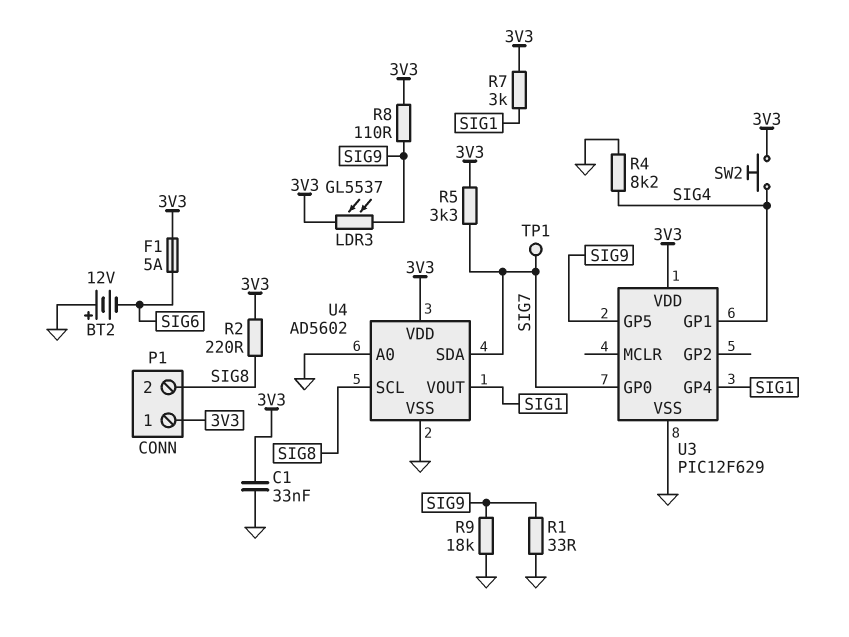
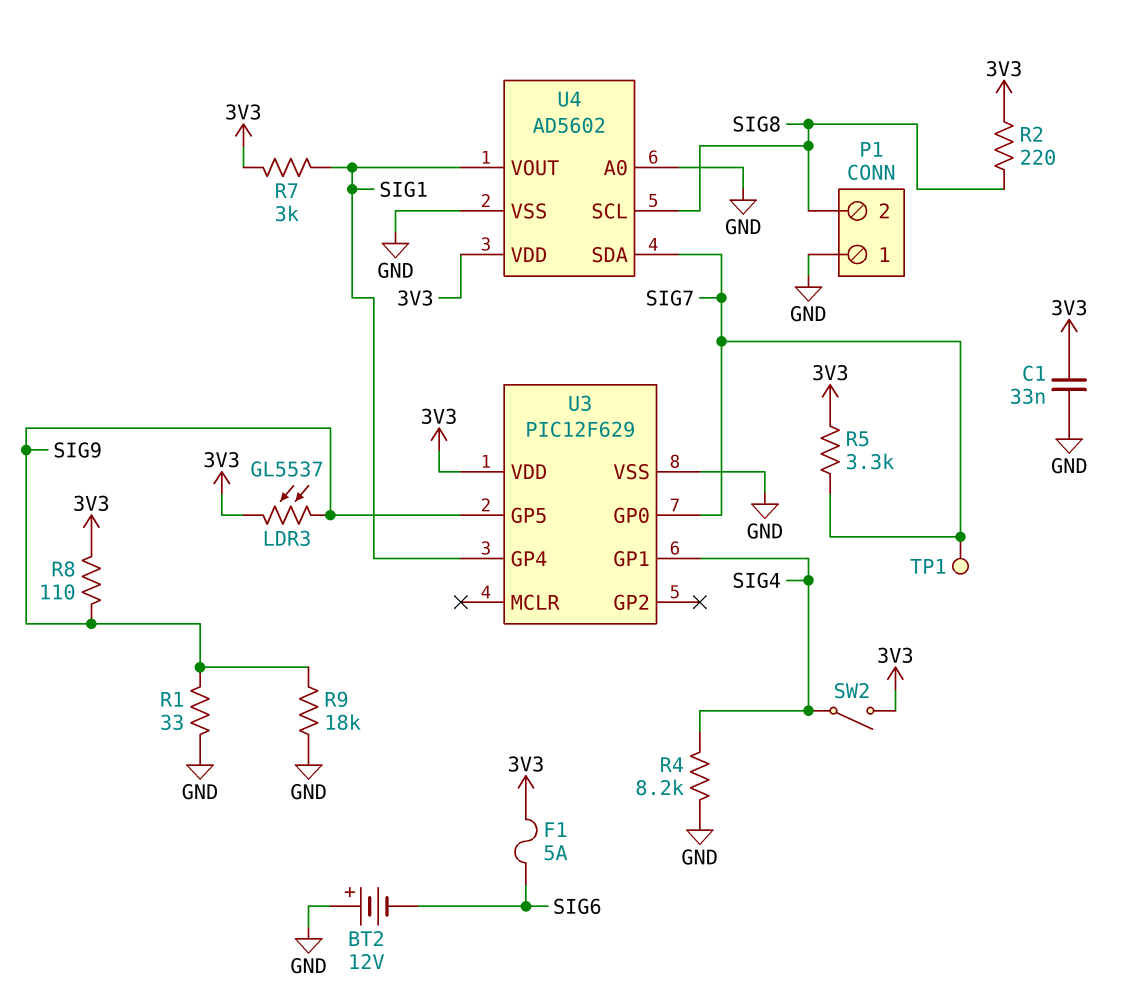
P1 pin 1: 3V3 -> GND
SW2: button (3V3, SIG4) -> switch (3V3, SIG4)

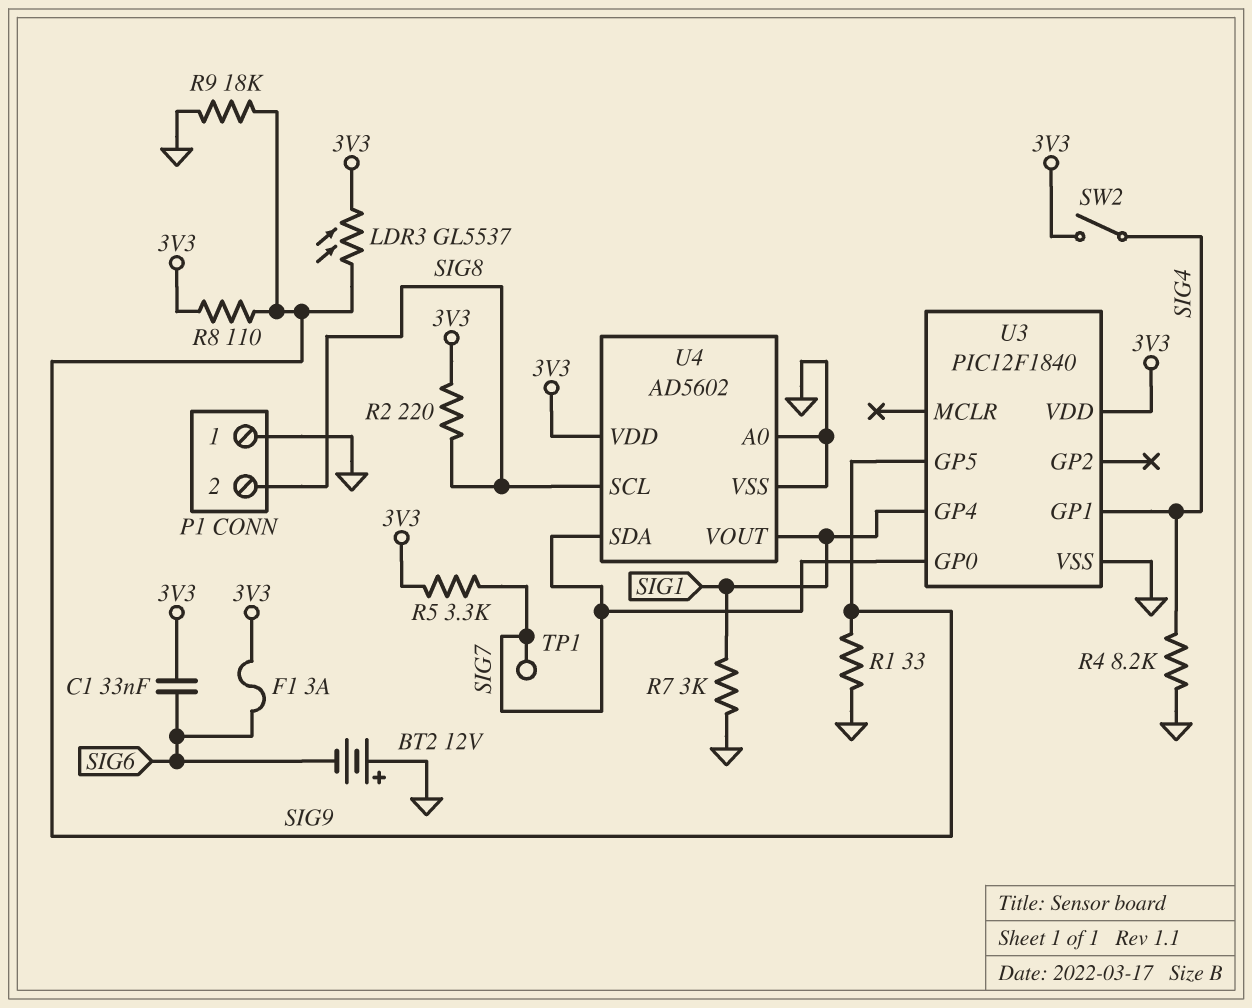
C1: 33nF (3V3, GND) -> 33nF (3V3, SIG6)
F1: 5A (3V3, SIG6) -> 3A (3V3, SIG6)
R7: 3k (3V3, SIG1) -> 3k (GND, SIG1)
U3: PIC12F629 -> PIC12F1840

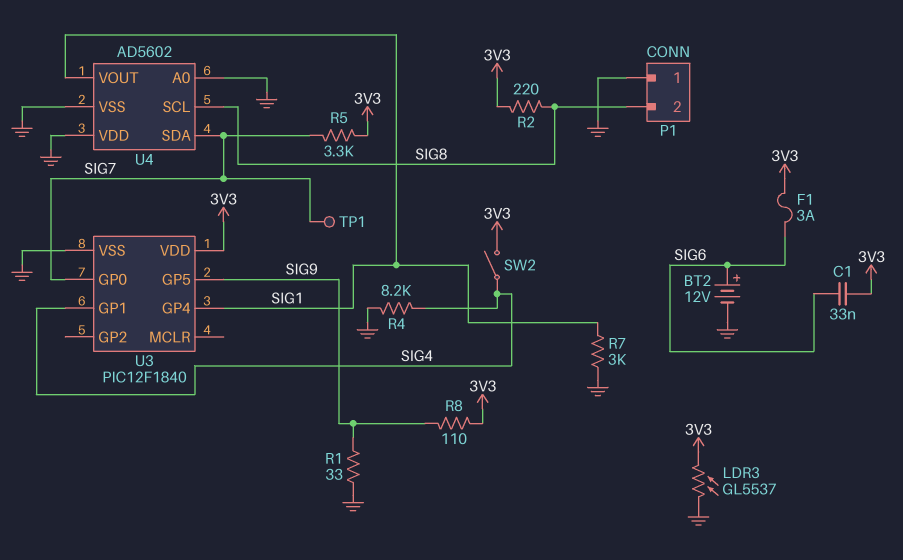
BT2: 12V (plus GND, minus SIG6) -> 12V (plus SIG6, minus GND)
LDR3: GL5537 (3V3, SIG9) -> GL5537 (3V3, GND)
R9: 18k (GND, SIG9) -> none
U4 pin VDD: 3V3 -> GND

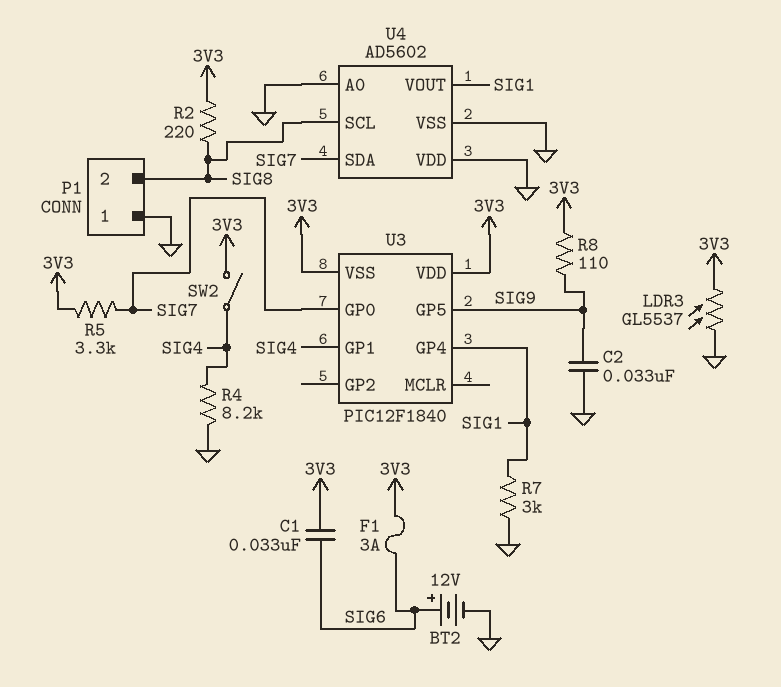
C2: none -> 33nF (GND, SIG9)
R1: 33 (GND, SIG9) -> none
TP1: test point (SIG7) -> none
U3 pin VSS: GND -> 3V3

